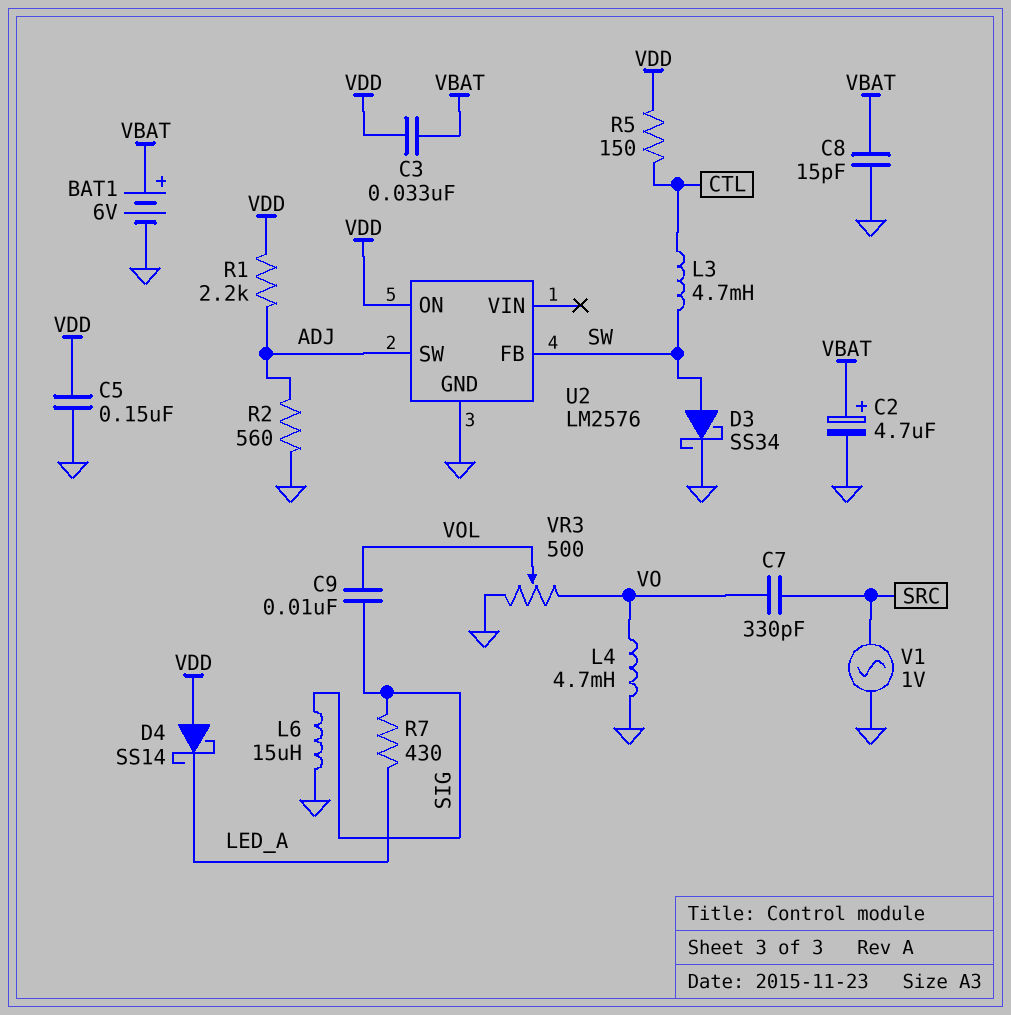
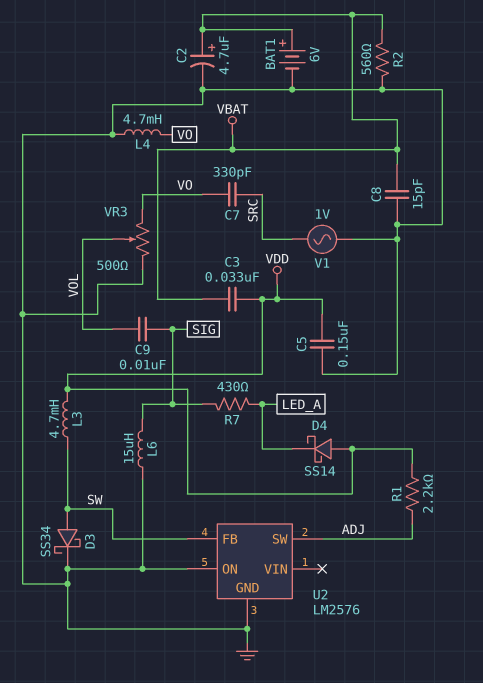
L3: 4.7mH (CTL, SW) -> 4.7mH (SW, VDD)
R2: 560 (ADJ, GND) -> 560 (GND, VBAT)
R5: 150 (CTL, VDD) -> none
U2 pin ON: VDD -> GND

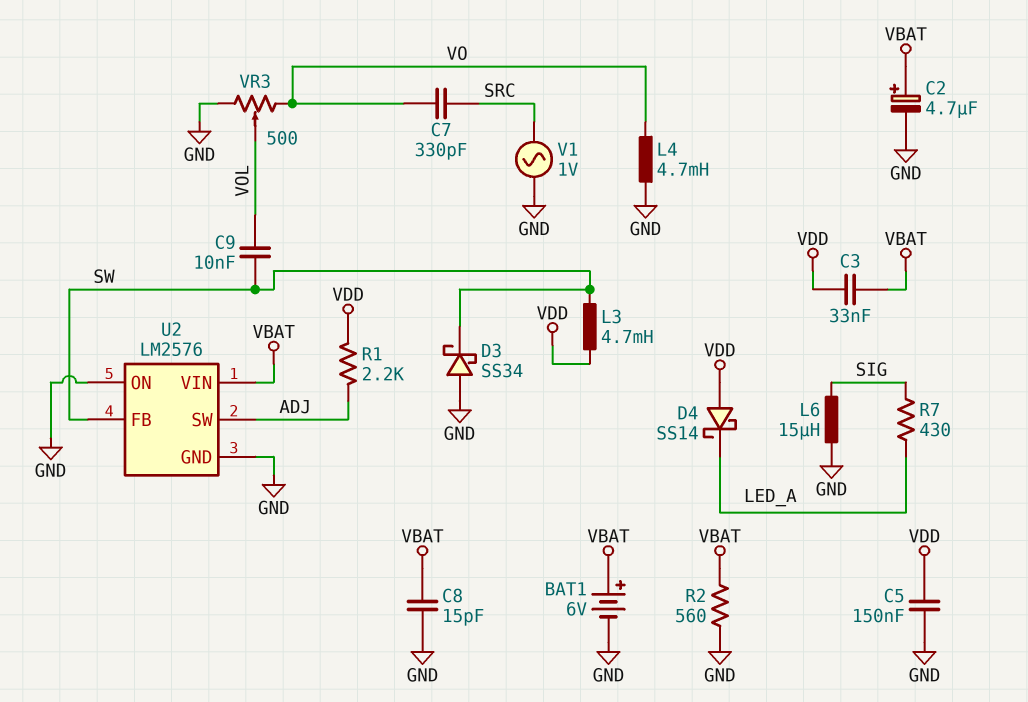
C9: 10nF (SIG, VOL) -> 10nF (SW, VOL)
D3: schottky SS34 (A SW, K GND) -> schottky SS34 (A GND, K SW)
U2 pin VIN: none -> VBAT

